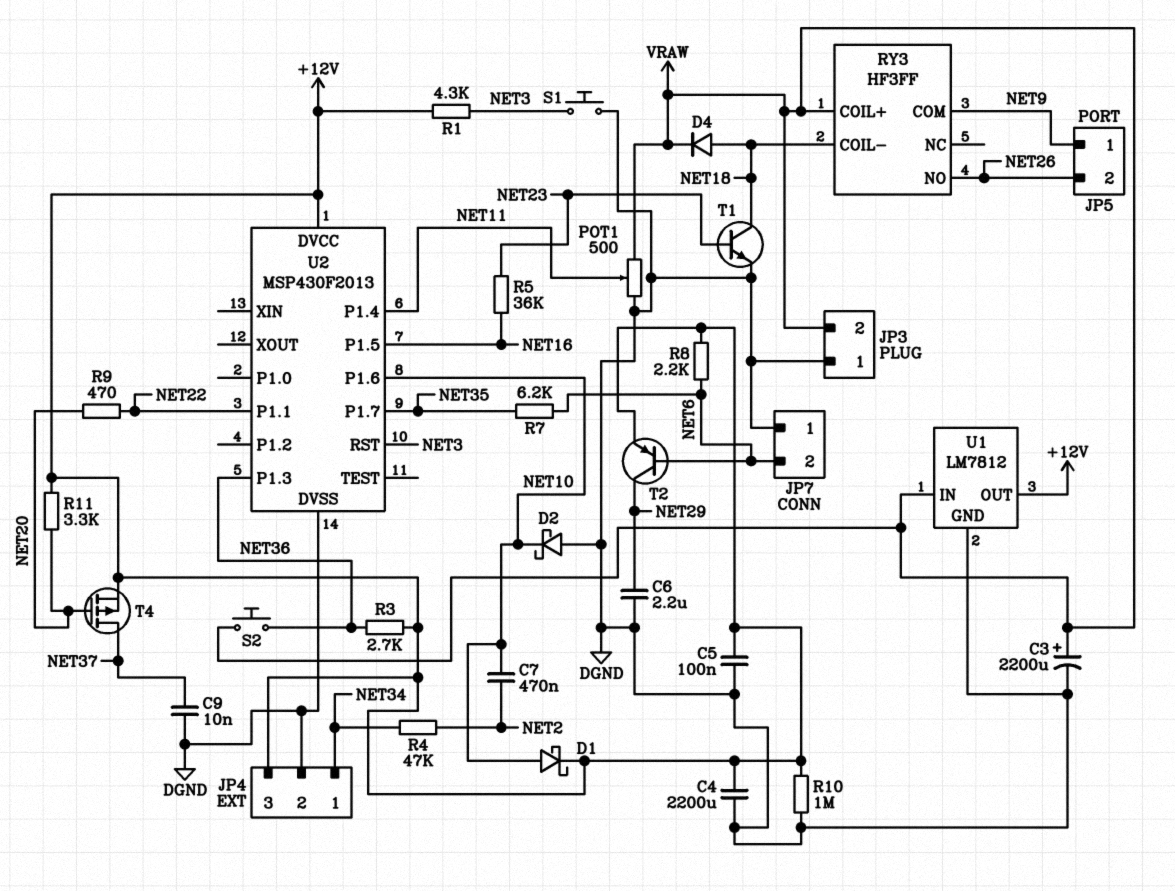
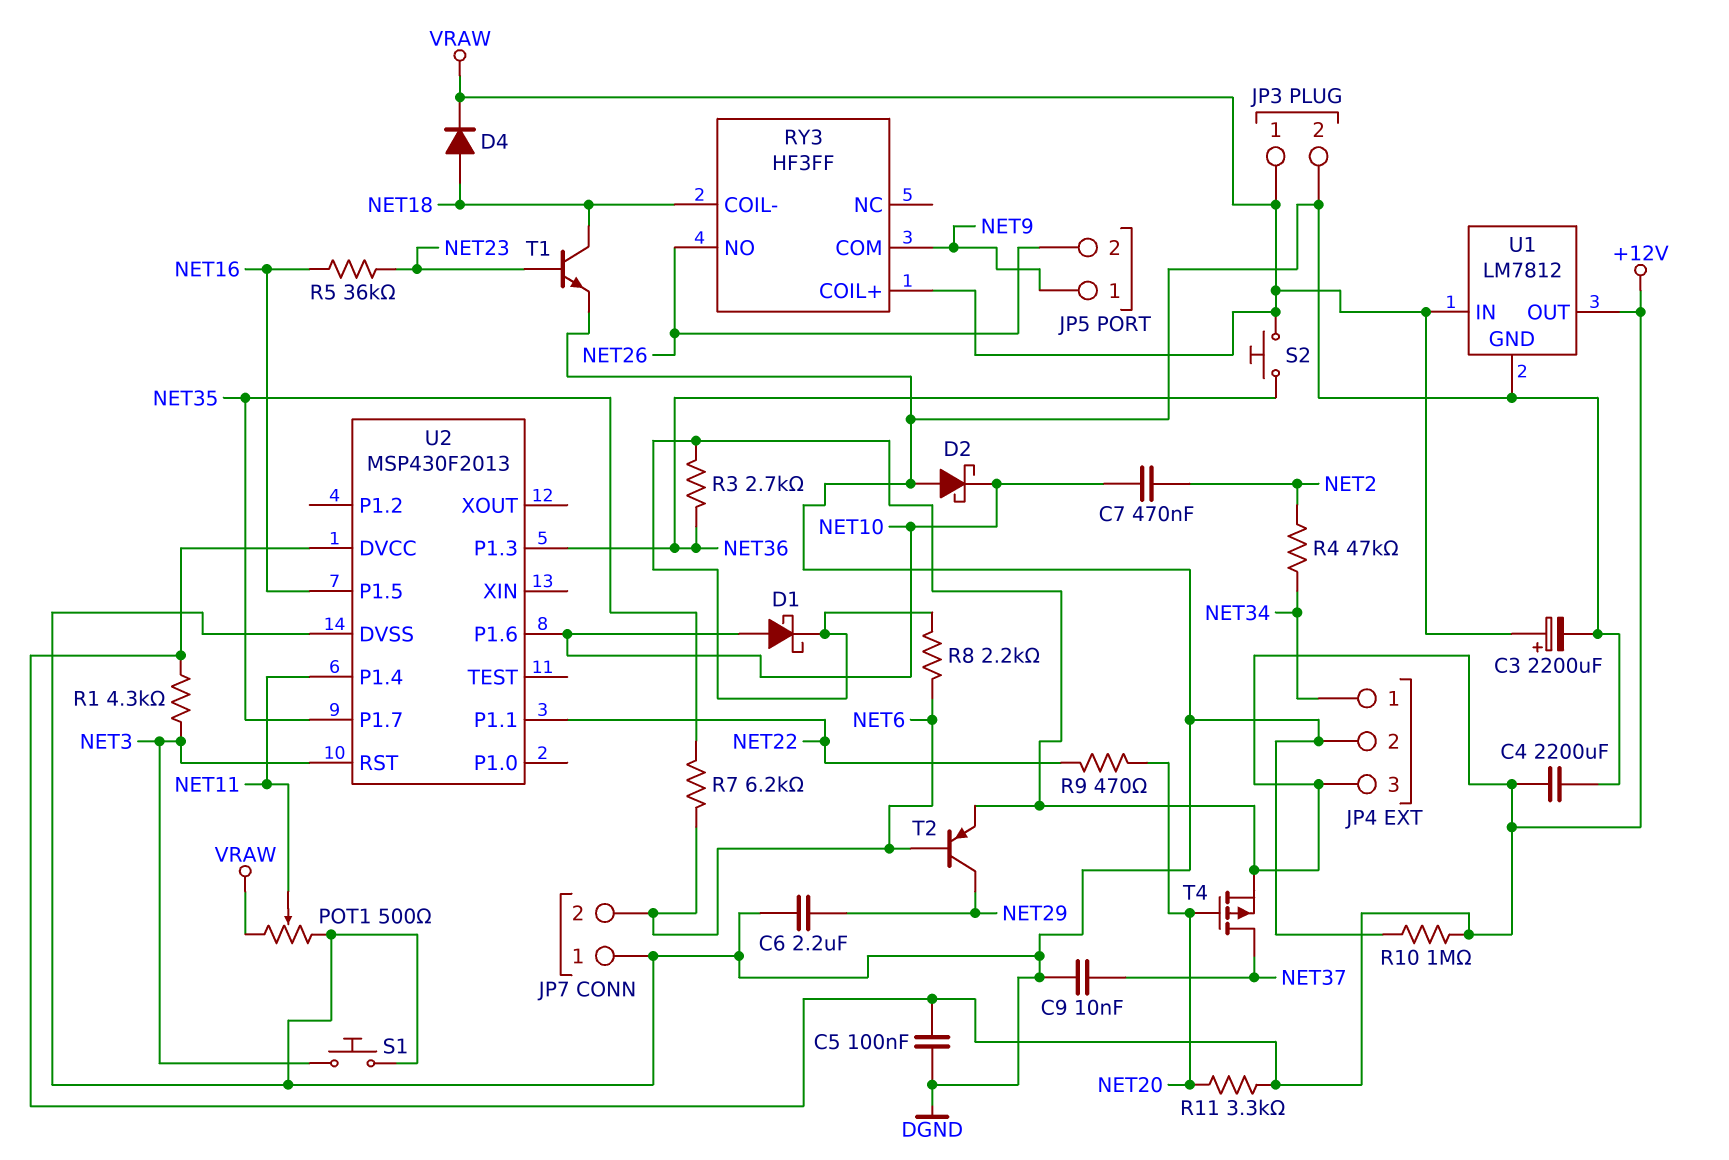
JP3 pin 1: DGND -> VRAW
JP3 pin 2: VRAW -> DGND

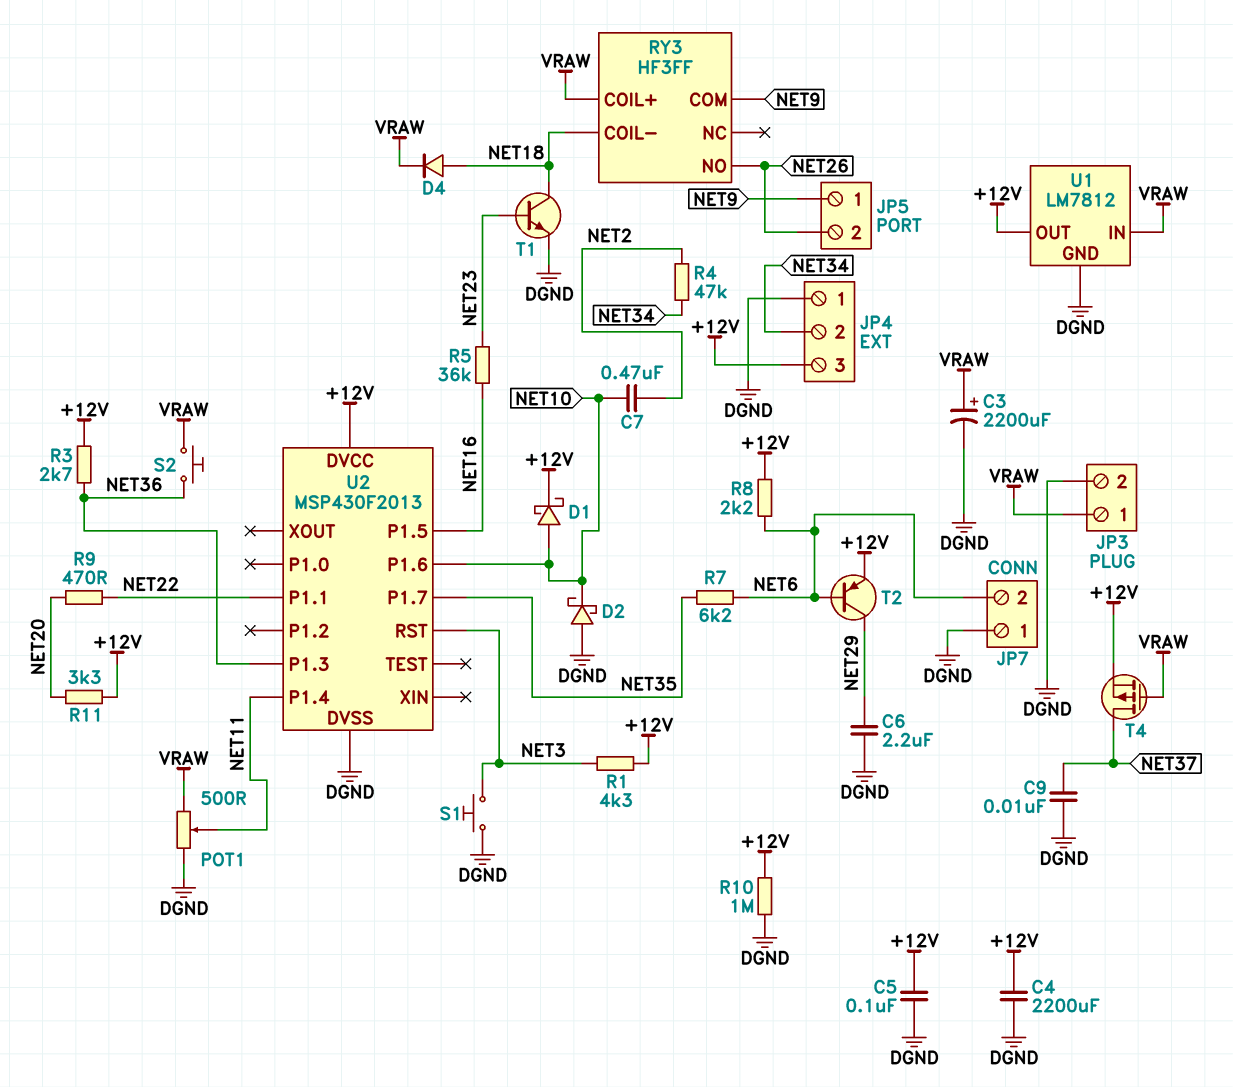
JP4 pin 1: NET34 -> DGND
JP4 pin 2: DGND -> NET34
T4: PMOS (G NET20, D NET37, S +12V) -> PMOS (G VRAW, D NET37, S +12V)

